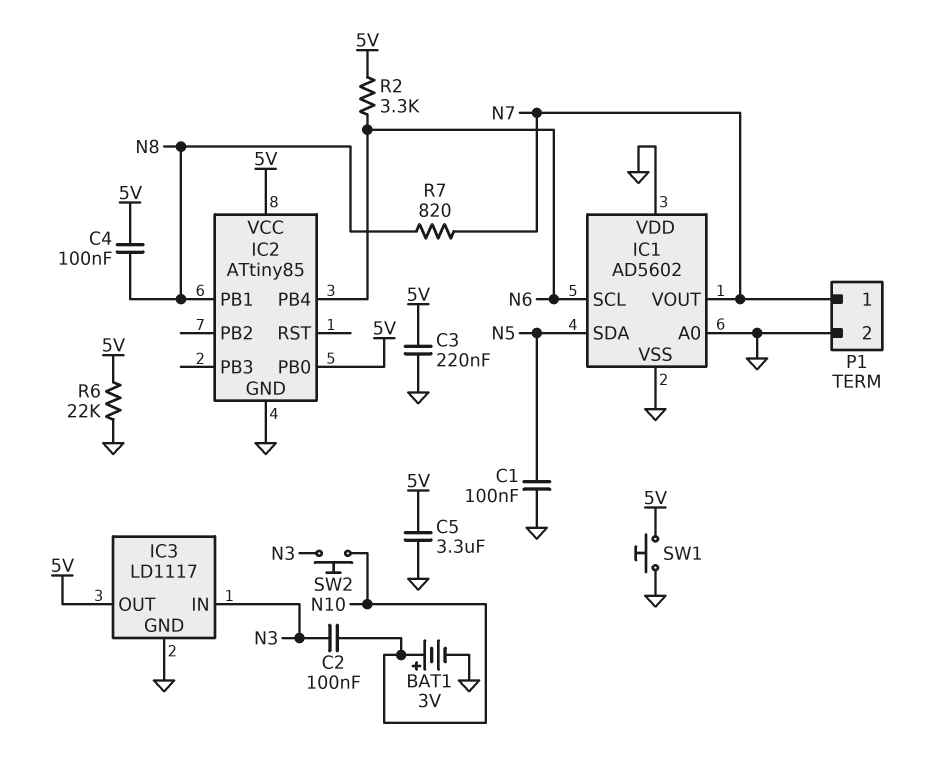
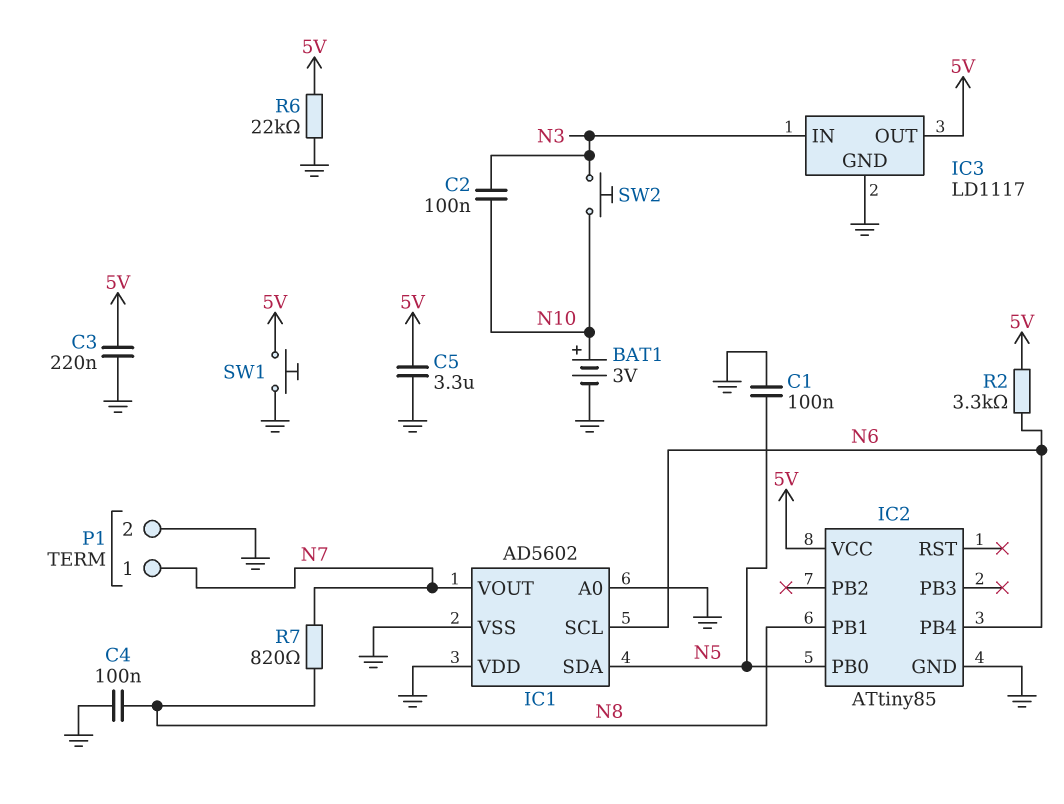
C4: 100nF (5V, N8) -> 100nF (GND, N8)
IC2 pin PB0: 5V -> N5

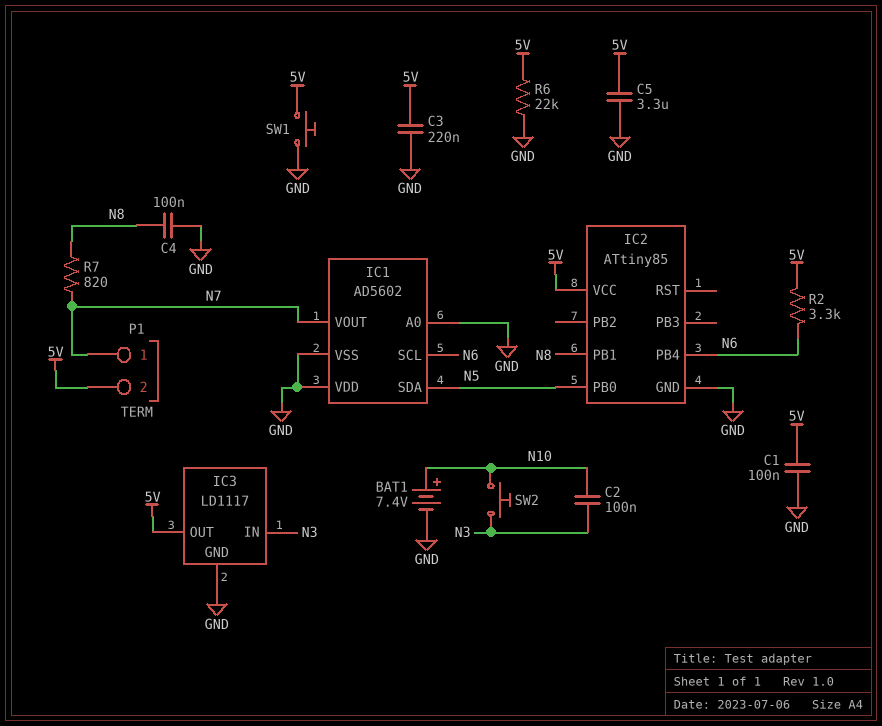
BAT1: 3V (plus N10, minus GND) -> 7.4V (plus N10, minus GND)
C1: 100nF (GND, N5) -> 100nF (5V, GND)
P1 pin 2: GND -> 5V

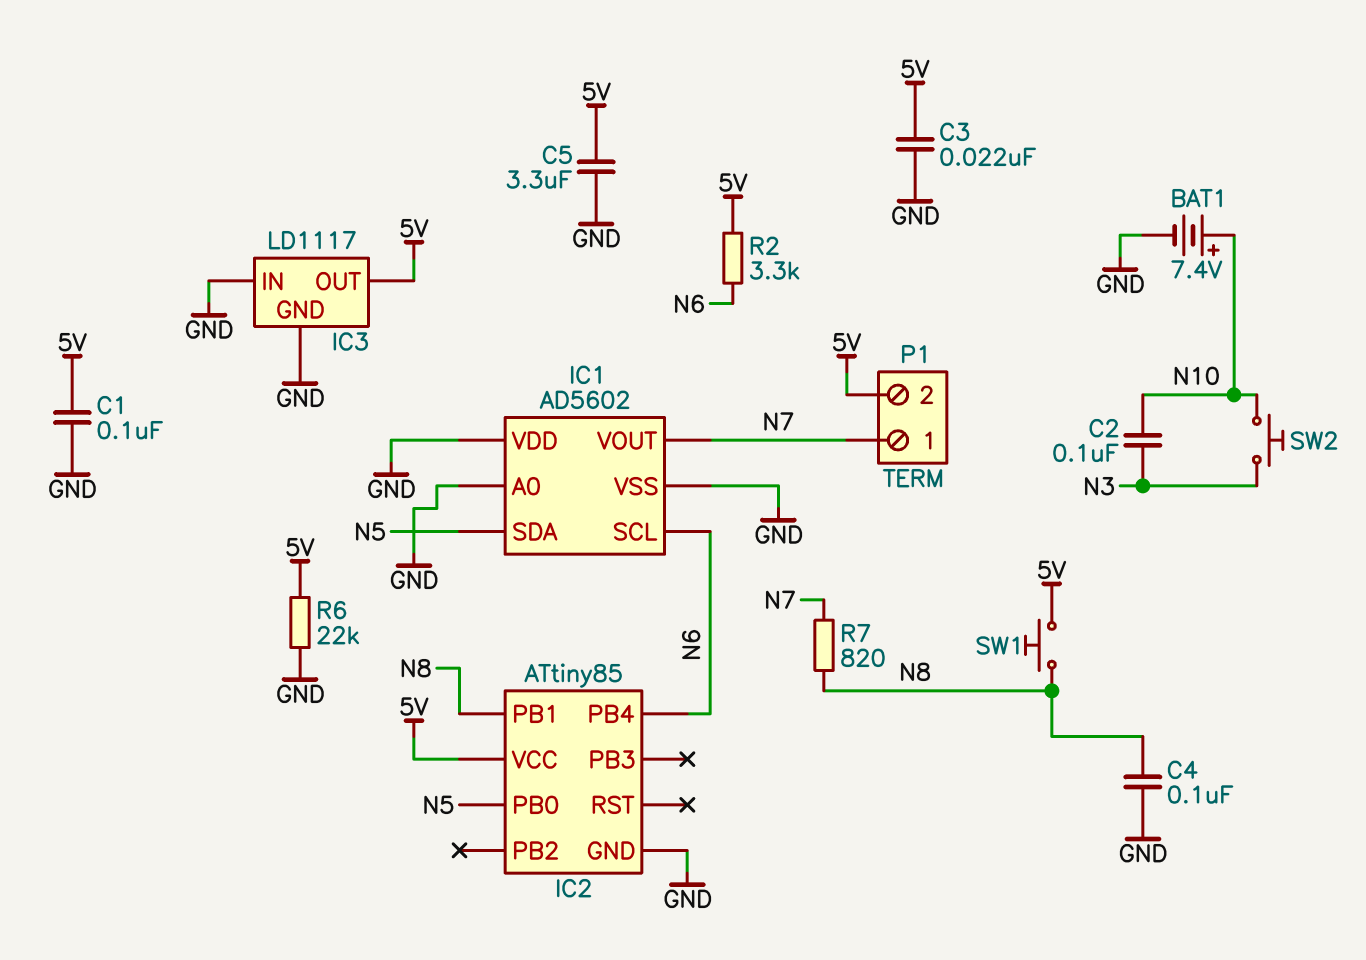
C3: 220nF (5V, GND) -> 22nF (5V, GND)
IC3 pin IN: N3 -> GND
SW1: button (5V, GND) -> button (5V, N8)

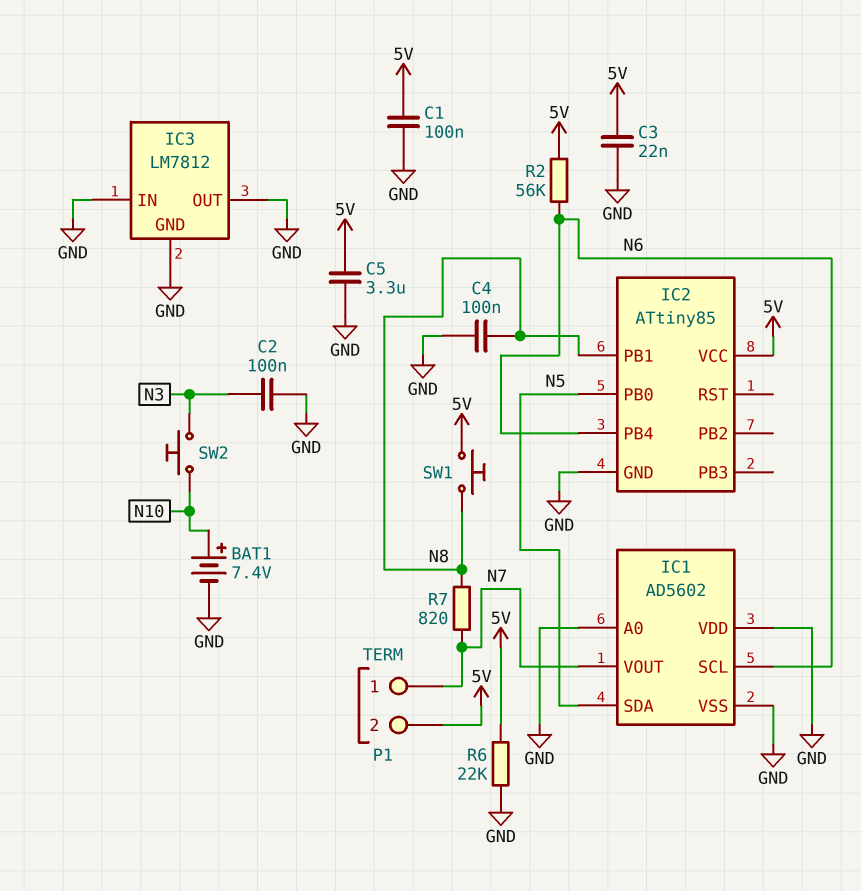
C2: 100nF (N3, N10) -> 100nF (GND, N3)
IC3: LD1117 -> LM7812
IC3 pin OUT: 5V -> GND
R2: 3.3k (5V, N6) -> 56k (5V, N6)

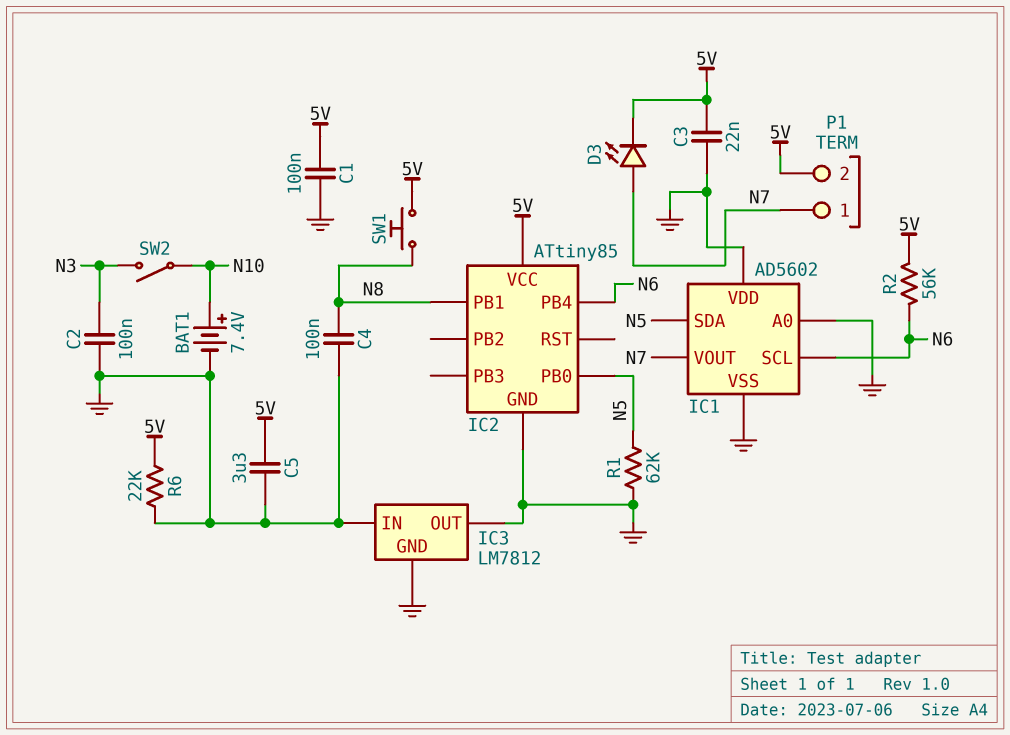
D3: none -> LED (A N7, K 5V)
R1: none -> 62k (GND, N5)
R7: 820 (N7, N8) -> none
SW2: button (N3, N10) -> switch (N3, N10)

